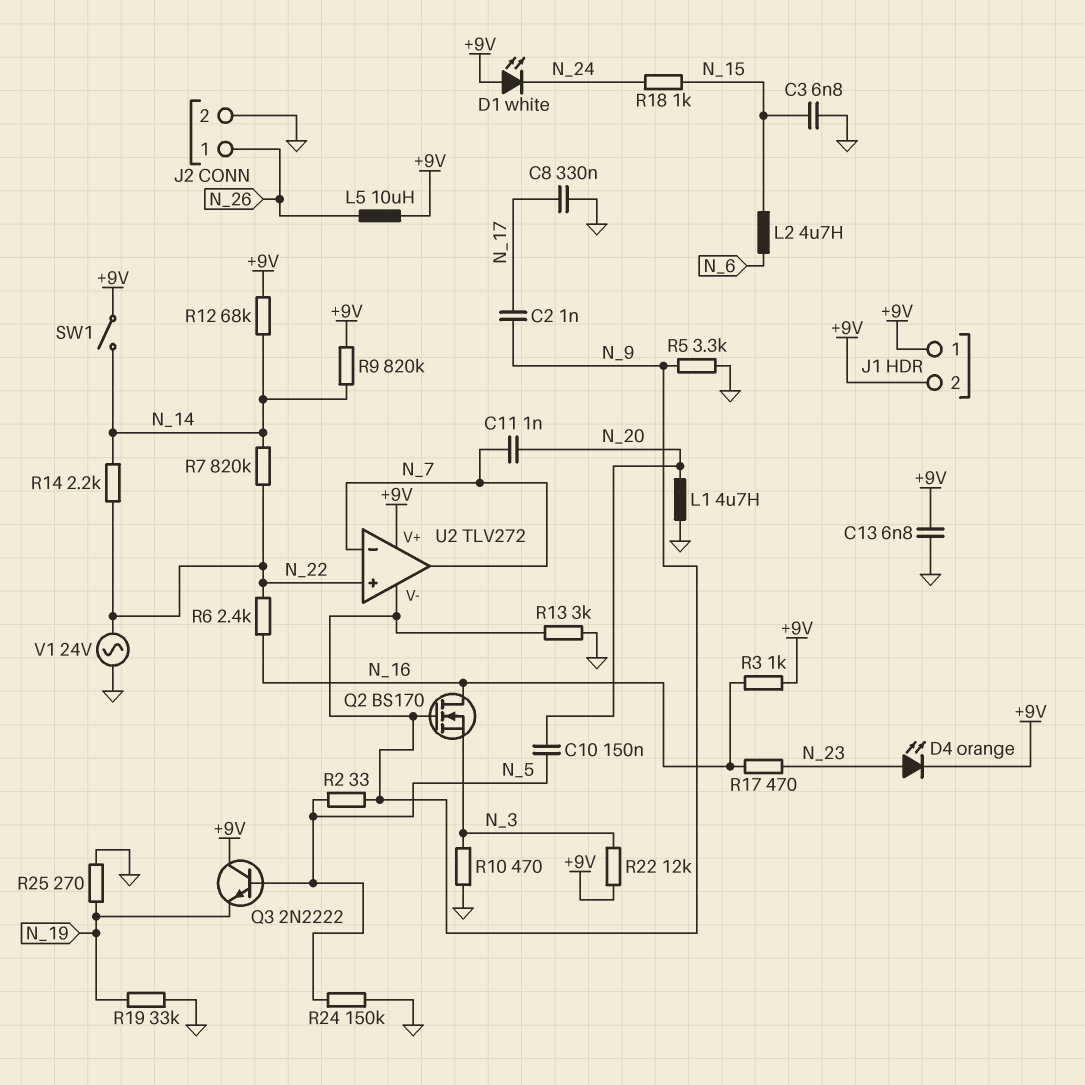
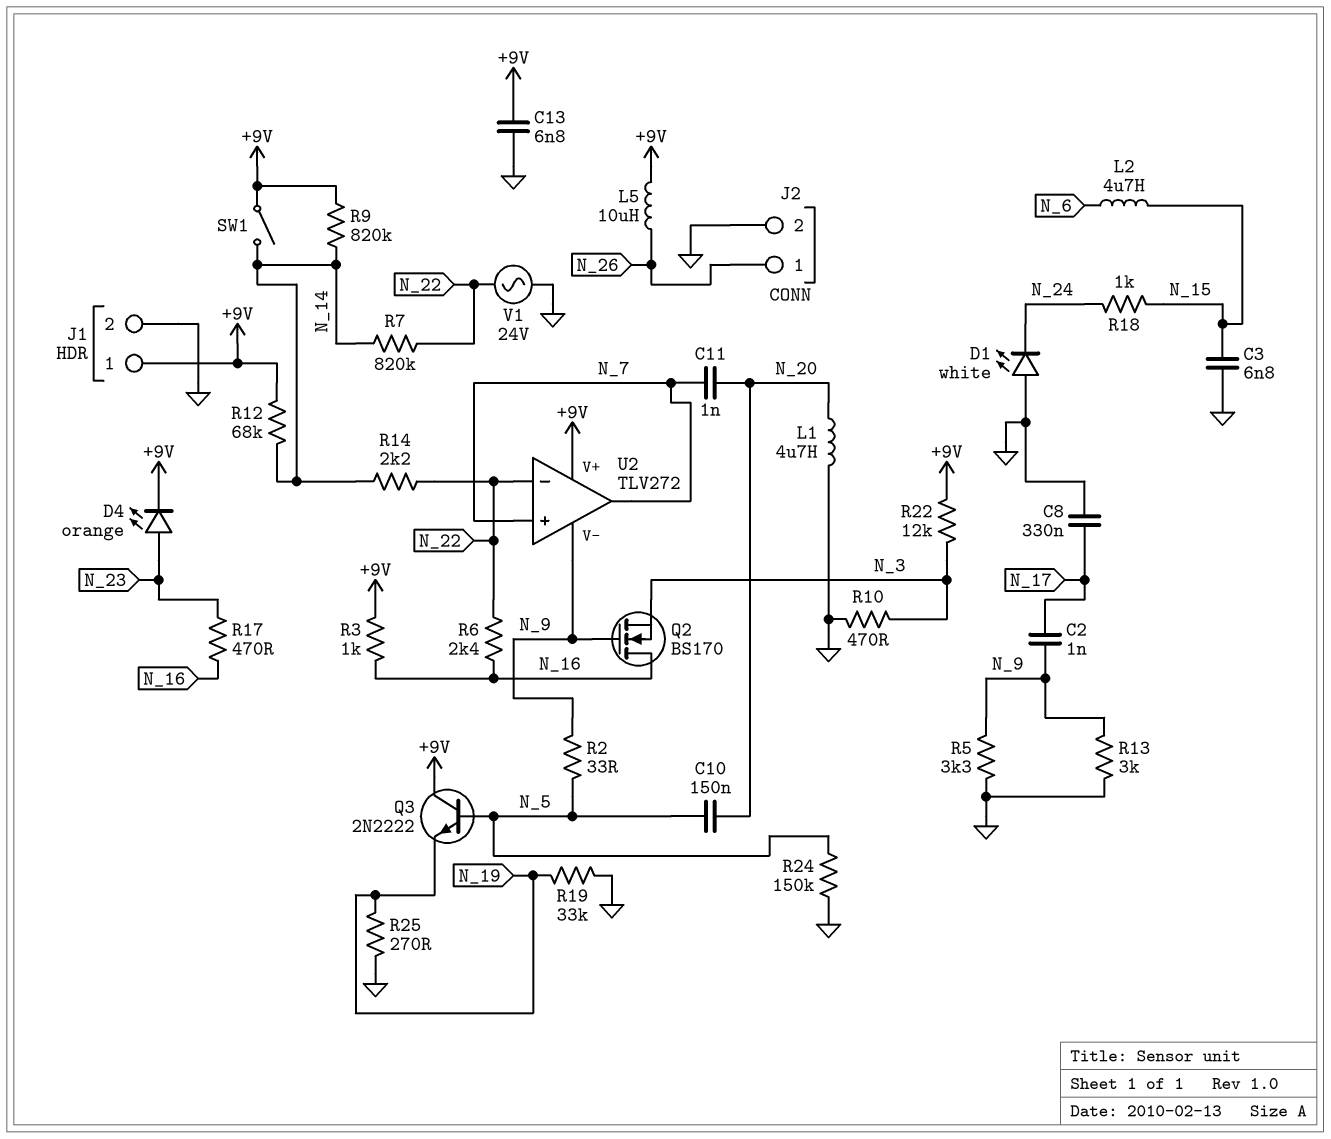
D1: LED white (A +9V, K N_24) -> LED white (A GND, K N_24)
J1 pin 2: +9V -> GND
U2 pin in+: N_22 -> N_7
U2 pin in-: N_7 -> N_22

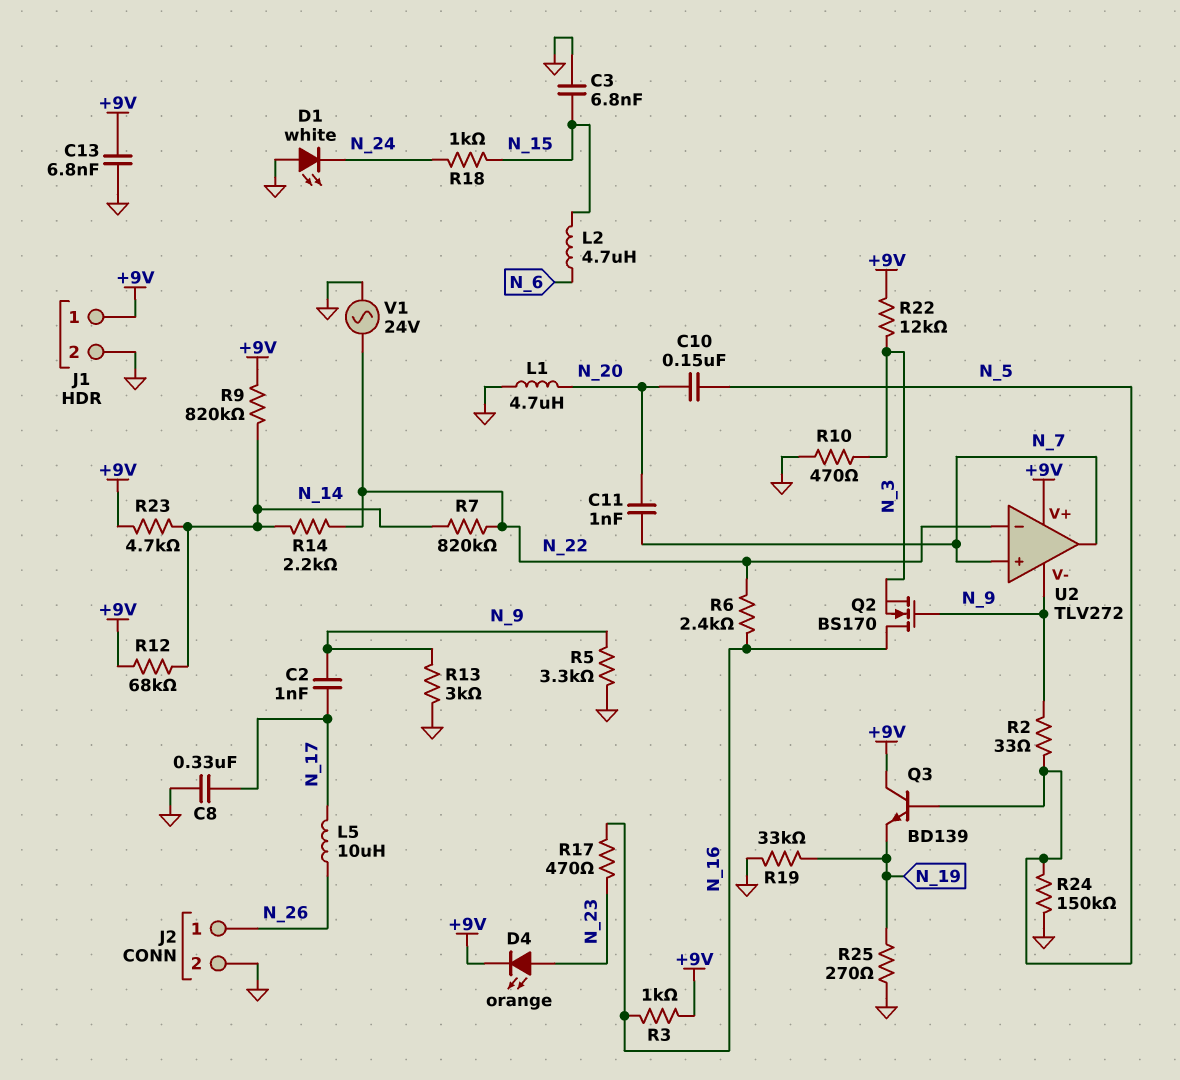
L5: 10uH (+9V, N_26) -> 10uH (N_17, N_26)
Q3: NPN 2N2222 (B N_5, C +9V, E N_19) -> NPN BD139 (B N_5, C +9V, E N_19)
R23: none -> 4.7k (+9V, N_14)
SW1: switch (+9V, N_14) -> none

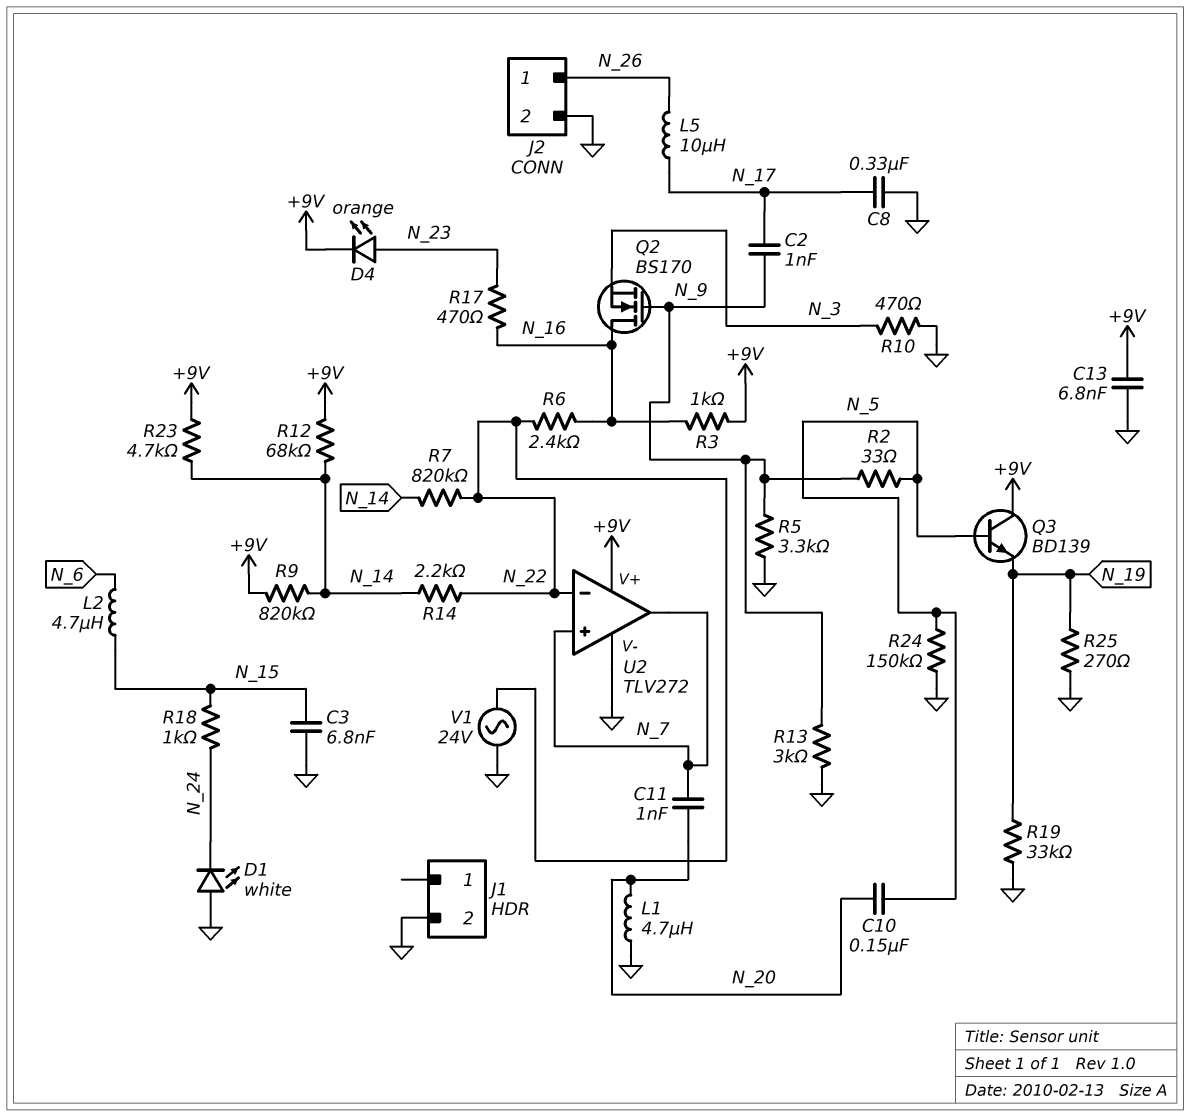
J1 pin 1: +9V -> none
R22: 12k (+9V, N_3) -> none
U2 pin V-: N_9 -> GND

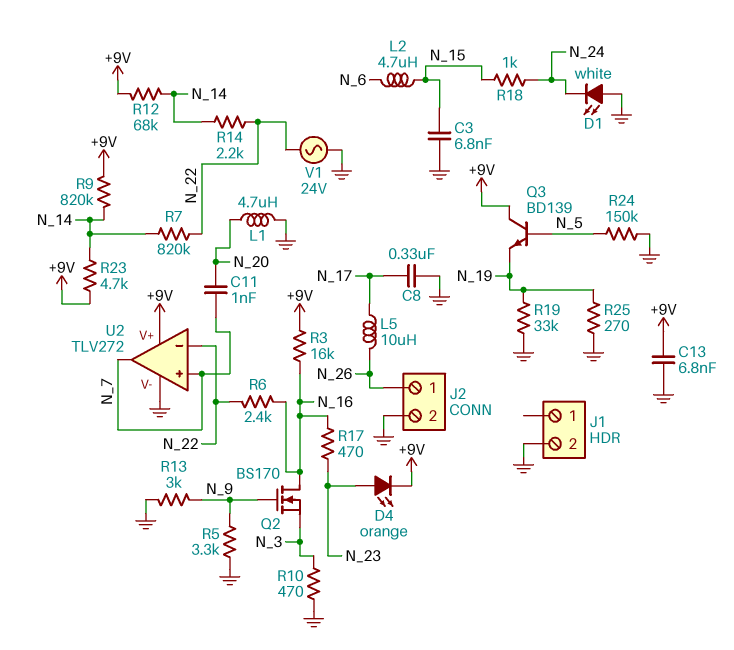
C2: 1nF (N_9, N_17) -> none
C10: 150nF (N_5, N_20) -> none
R2: 33 (N_5, N_9) -> none
R3: 1k (+9V, N_16) -> 16k (+9V, N_16)

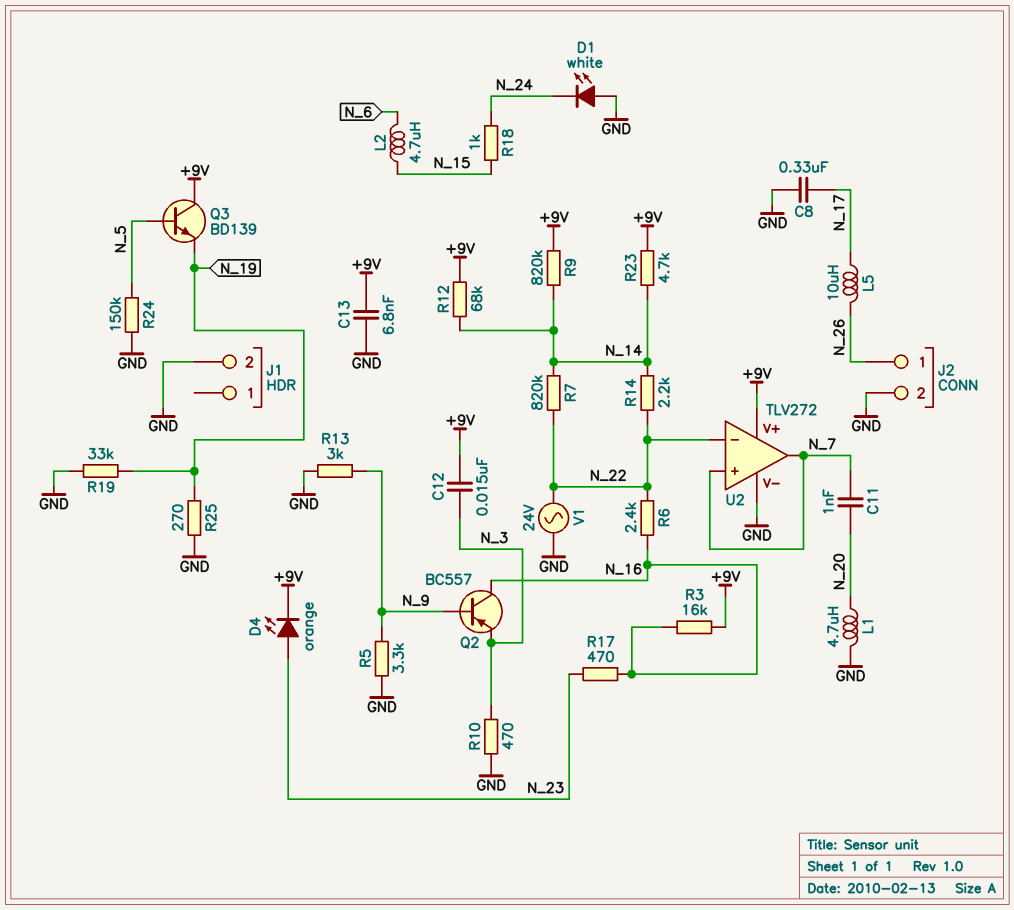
C3: 6.8nF (GND, N_15) -> none
C12: none -> 15nF (+9V, N_3)
Q2: NMOS BS170 (G N_9, D N_16, S N_3) -> PNP BC557 (B N_9, C N_16, E N_3)

